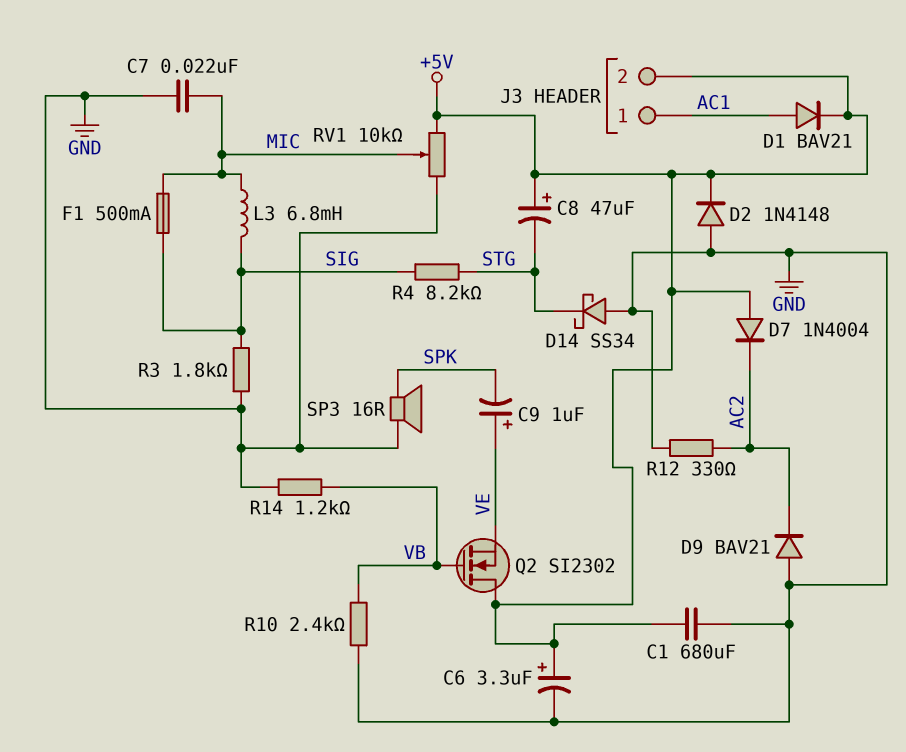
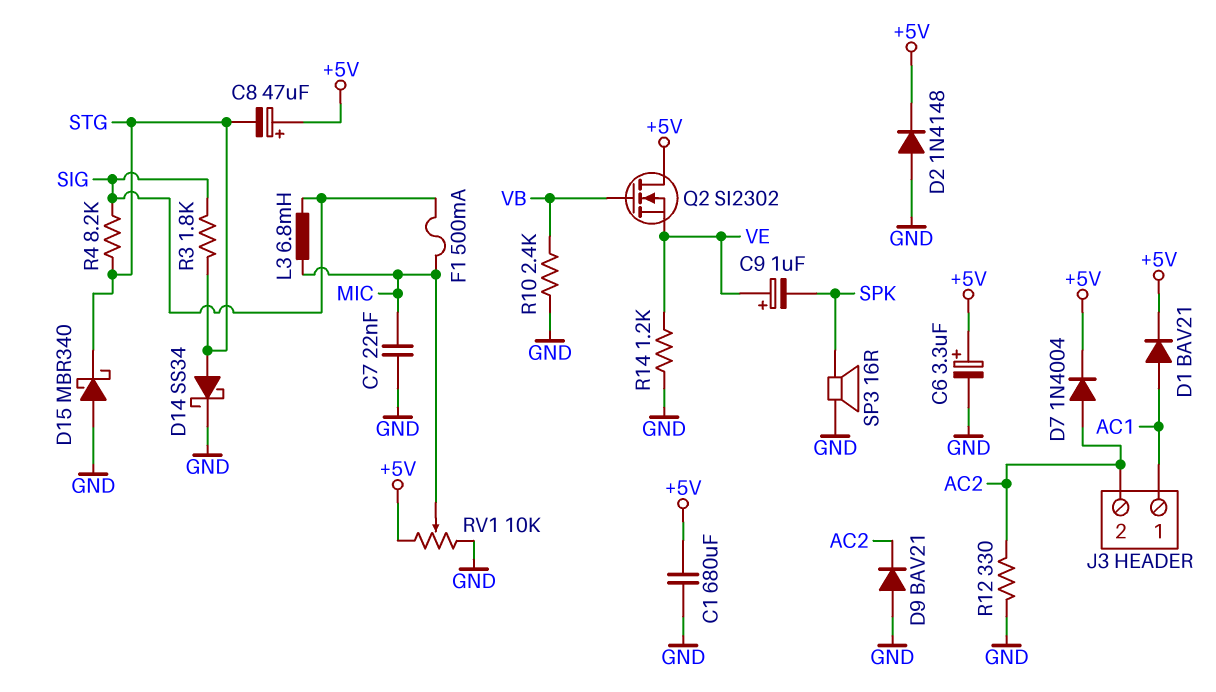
D7: diode 1N4004 (A +5V, K AC2) -> diode 1N4004 (A AC2, K +5V)
D14: schottky SS34 (A GND, K STG) -> schottky SS34 (A STG, K GND)
D15: none -> schottky MBR340 (A GND, K STG)
J3 pin 2: +5V -> AC2
R3: 1.8k (GND, SIG) -> 1.8k (SIG, STG)
R14: 1.2k (GND, VB) -> 1.2k (GND, VE)

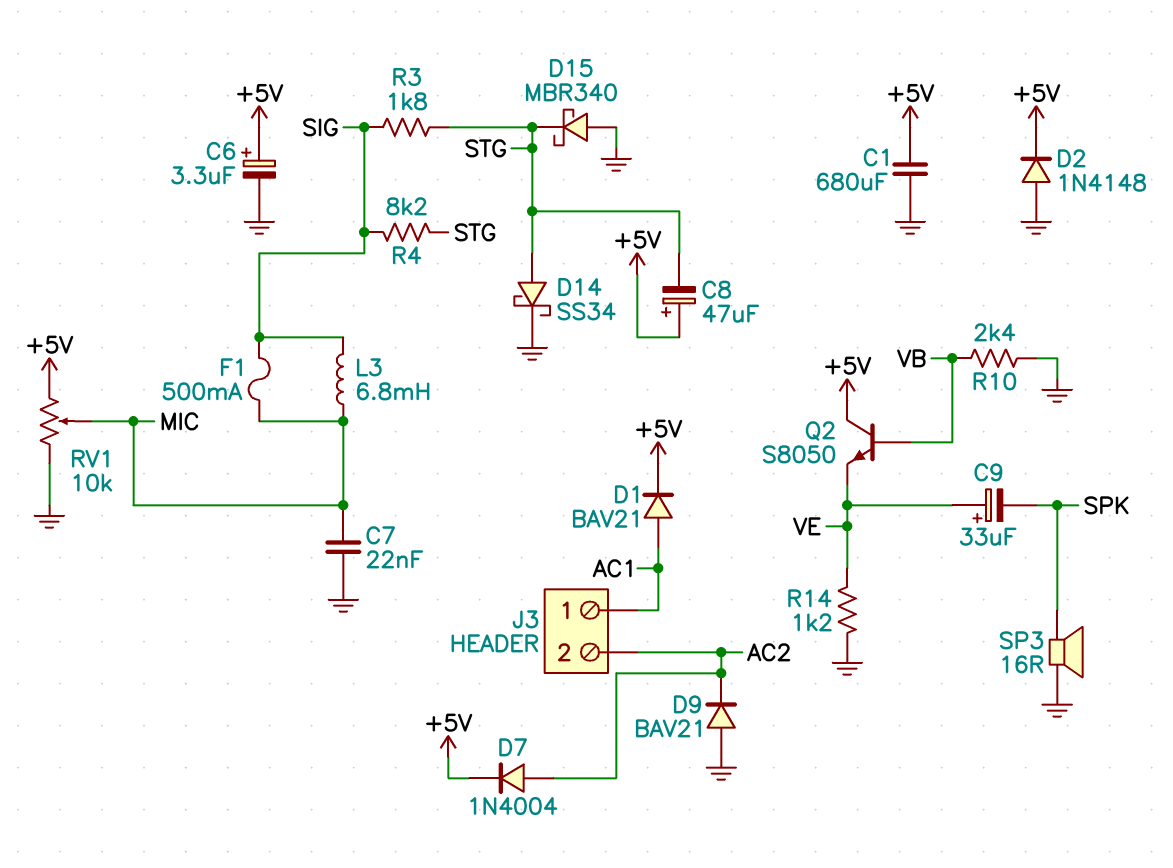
C9: 1uF (plus VE, minus SPK) -> 33uF (plus VE, minus SPK)
Q2: NMOS SI2302 (G VB, D +5V, S VE) -> NPN S8050 (B VB, C +5V, E VE)
R12: 330 (AC2, GND) -> none

